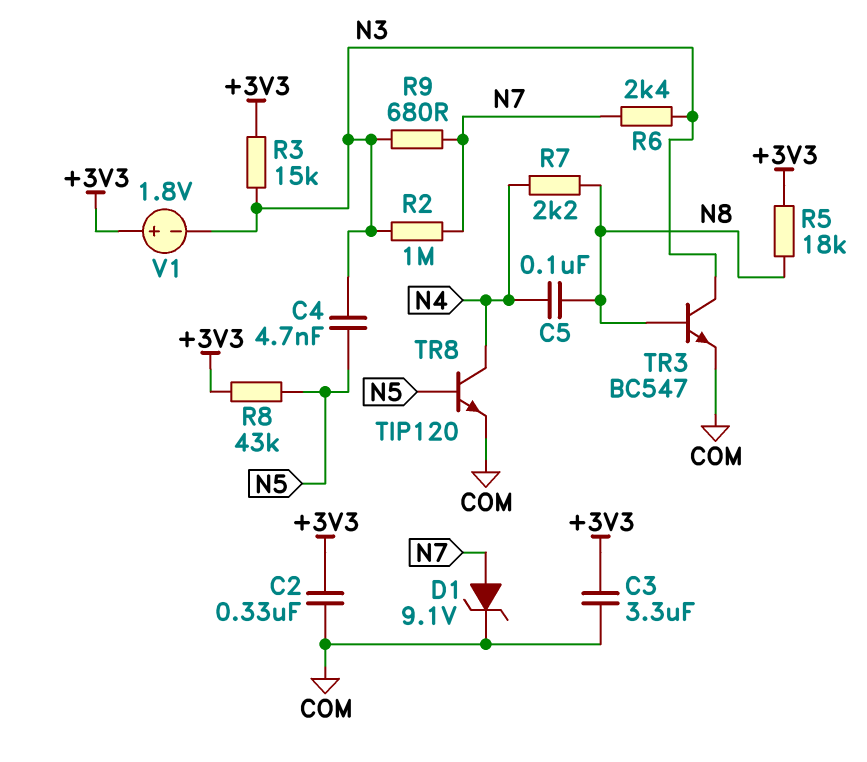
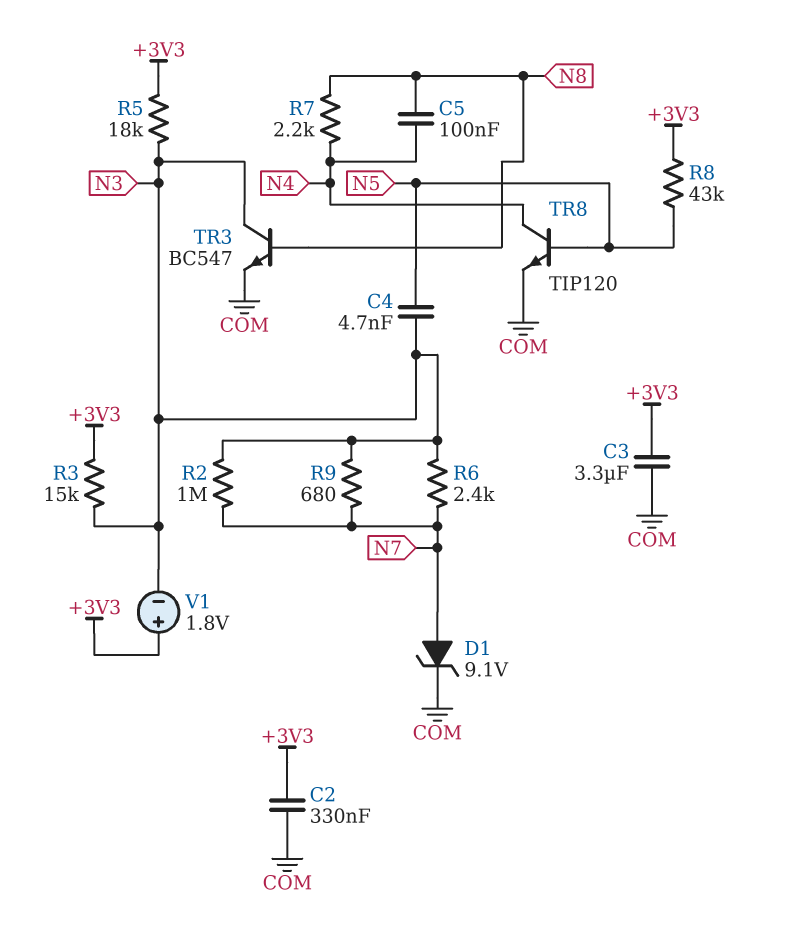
R5: 18k (+3V3, N8) -> 18k (+3V3, N3)

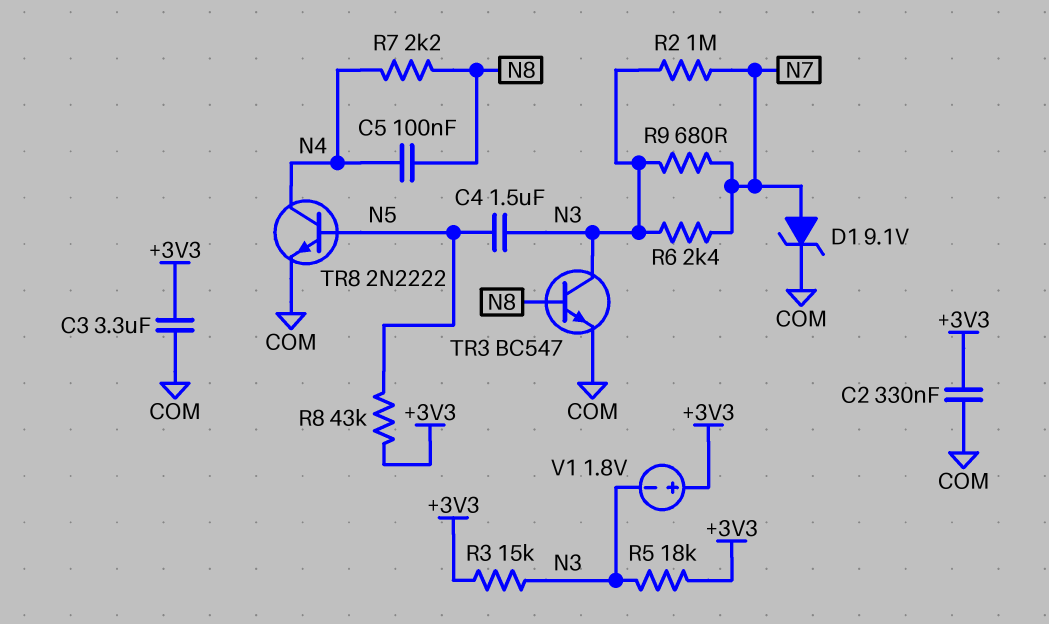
C4: 4.7nF (N3, N5) -> 1.5uF (N3, N5)
TR8: NPN TIP120 (B N5, C N4, E COM) -> NPN 2N2222 (B N5, C N4, E COM)

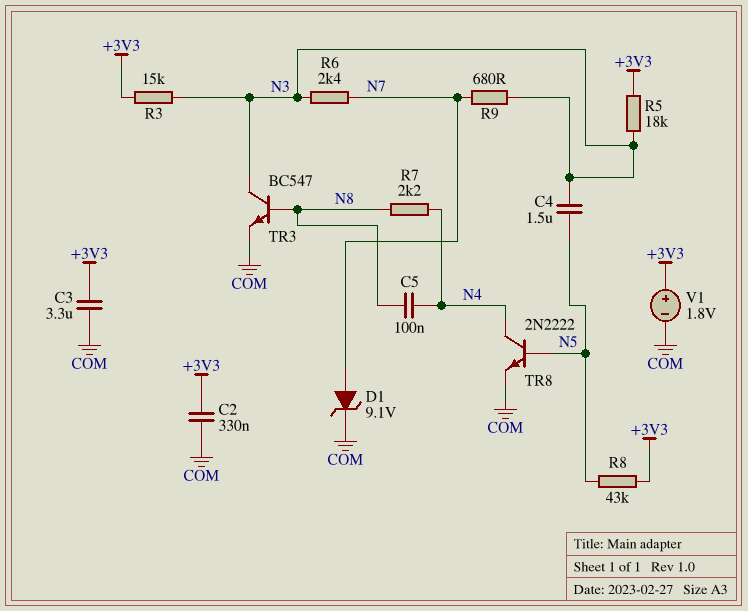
R2: 1M (N3, N7) -> none
V1: 1.8V (plus +3V3, minus N3) -> 1.8V (plus +3V3, minus COM)

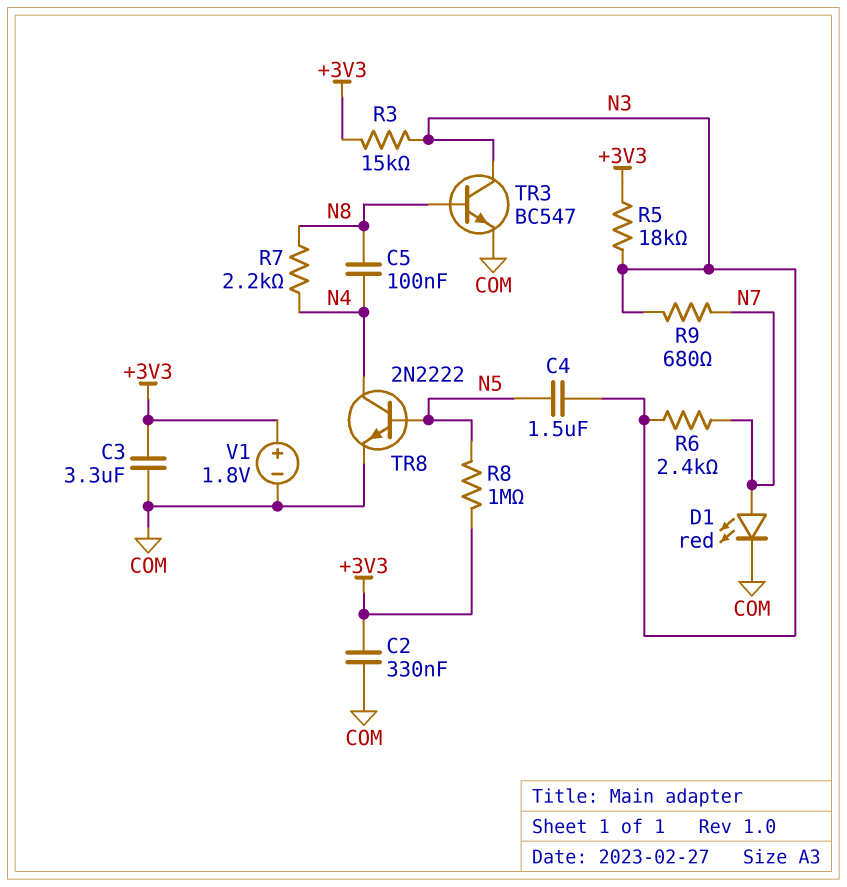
D1: zener 9.1V (A N7, K COM) -> LED red (A N7, K COM)
R8: 43k (+3V3, N5) -> 1M (+3V3, N5)

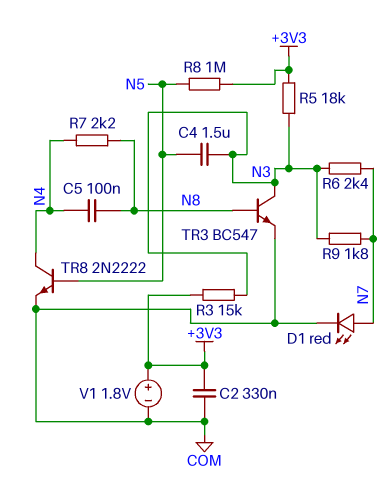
C3: 3.3uF (+3V3, COM) -> none
R9: 680 (N3, N7) -> 1.8k (N3, N7)

